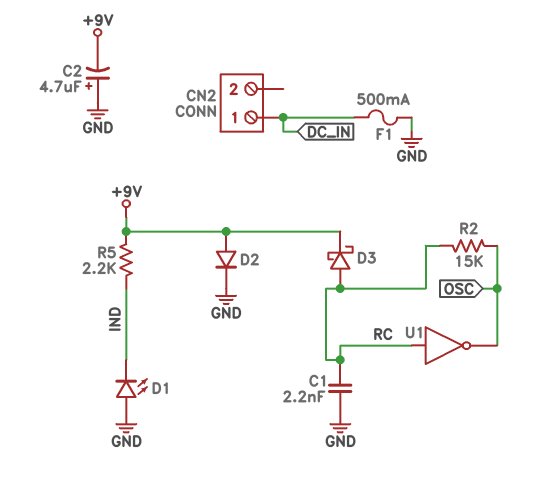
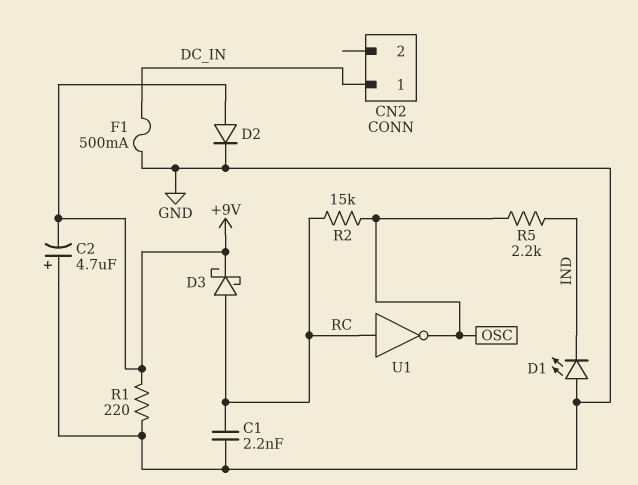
R1: none -> 220 (+9V, GND)
R5: 2.2k (+9V, IND) -> 2.2k (IND, OSC)

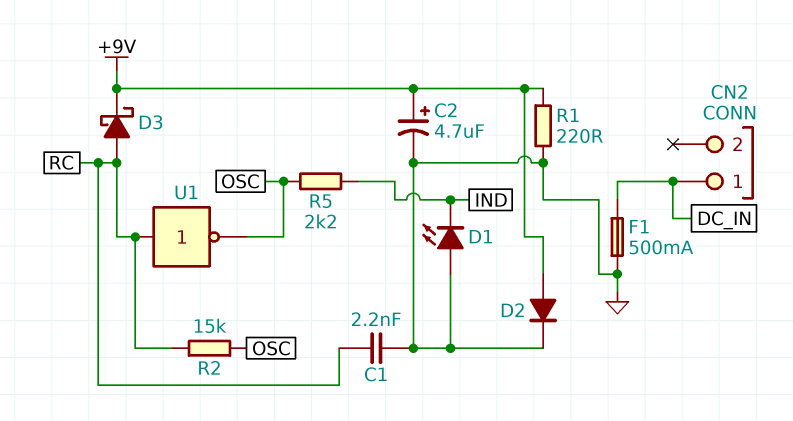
C2: 4.7uF (plus GND, minus +9V) -> 4.7uF (plus +9V, minus GND)

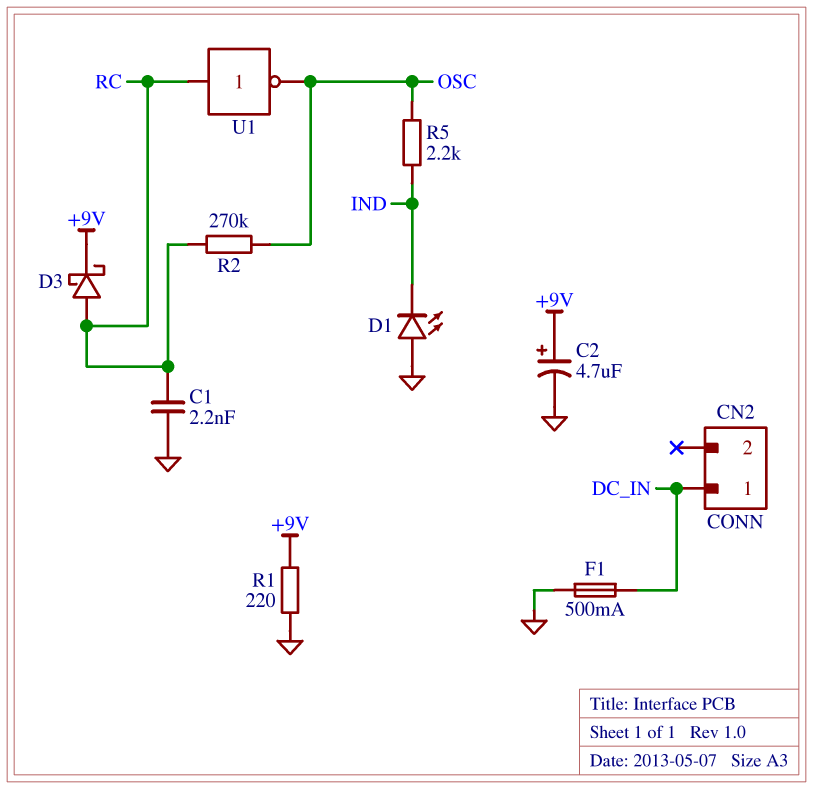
D2: diode (A +9V, K GND) -> none
R2: 15k (OSC, RC) -> 270k (OSC, RC)

